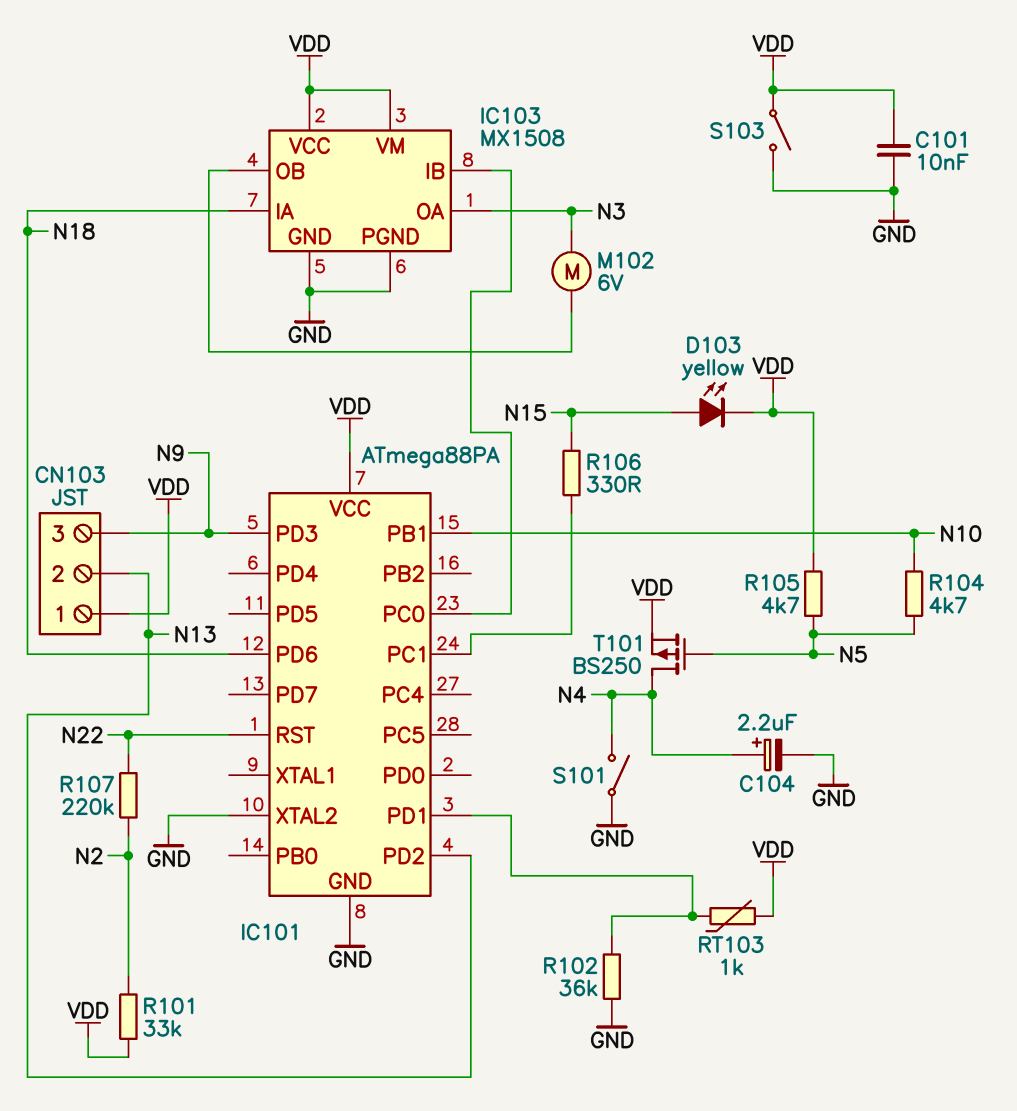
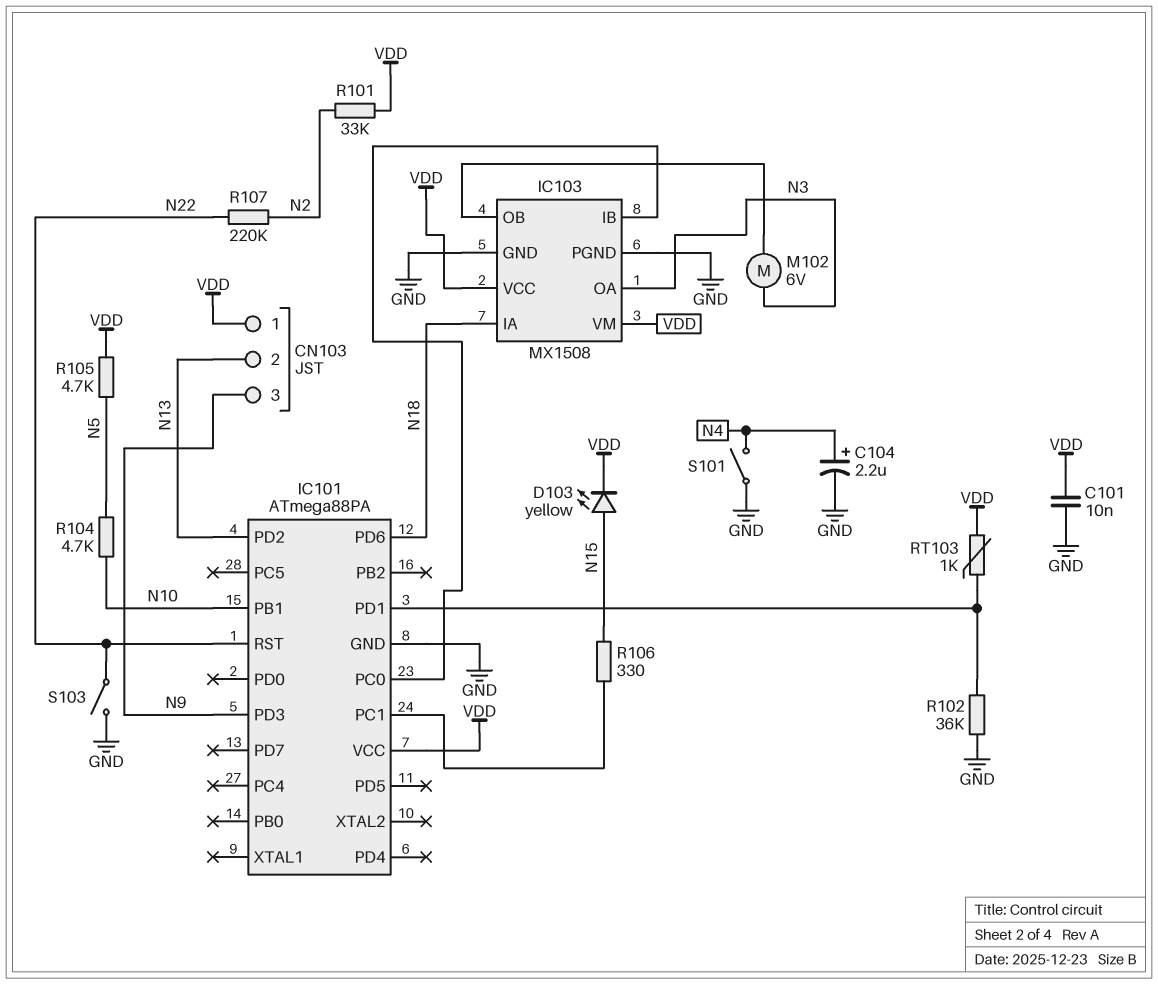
IC101 pin XTAL2: GND -> none
S103: switch (GND, VDD) -> switch (GND, N22)
T101: PMOS BS250 (G N5, D N4, S VDD) -> none

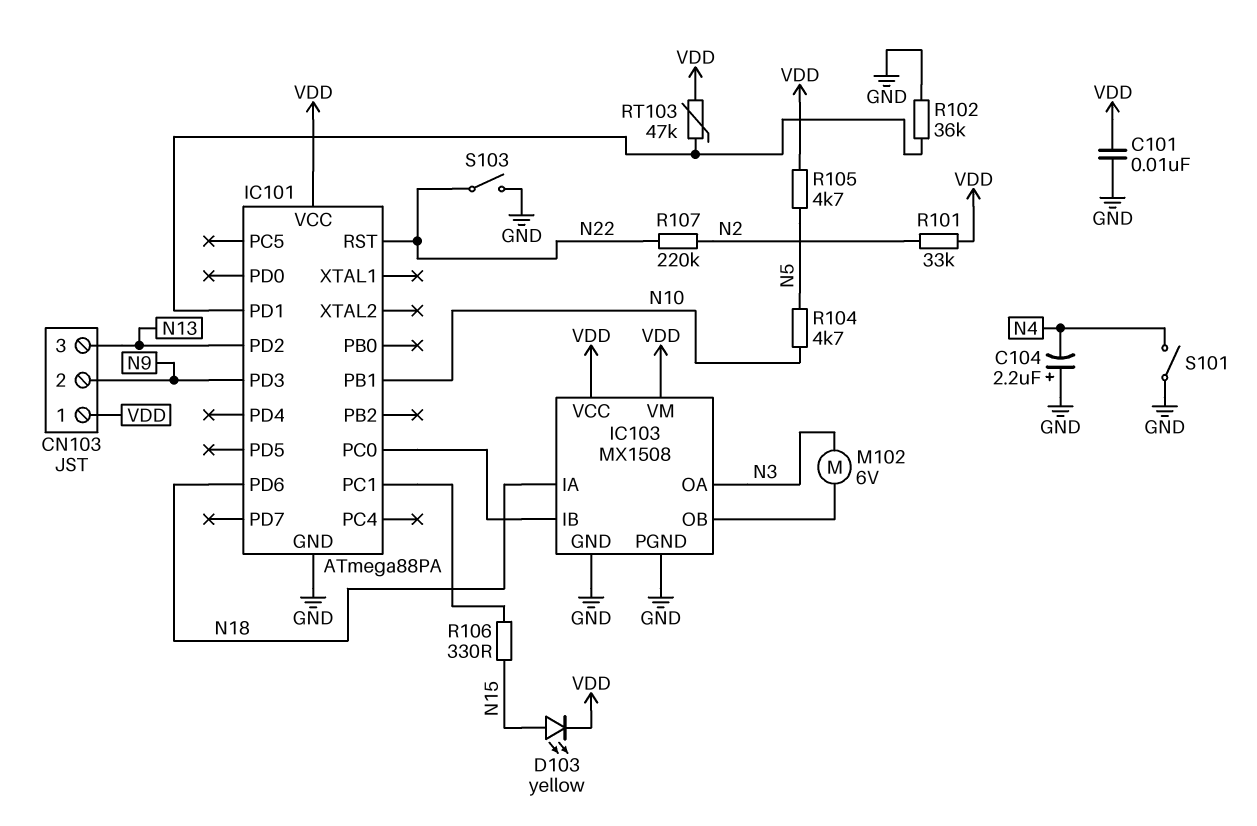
C104: 2.2uF (plus N4, minus GND) -> 2.2uF (plus GND, minus N4)
CN103 pin 2: N13 -> N9
CN103 pin 3: N9 -> N13
RT103: 1k (IC101/PD1, VDD) -> 47k (IC101/PD1, VDD)

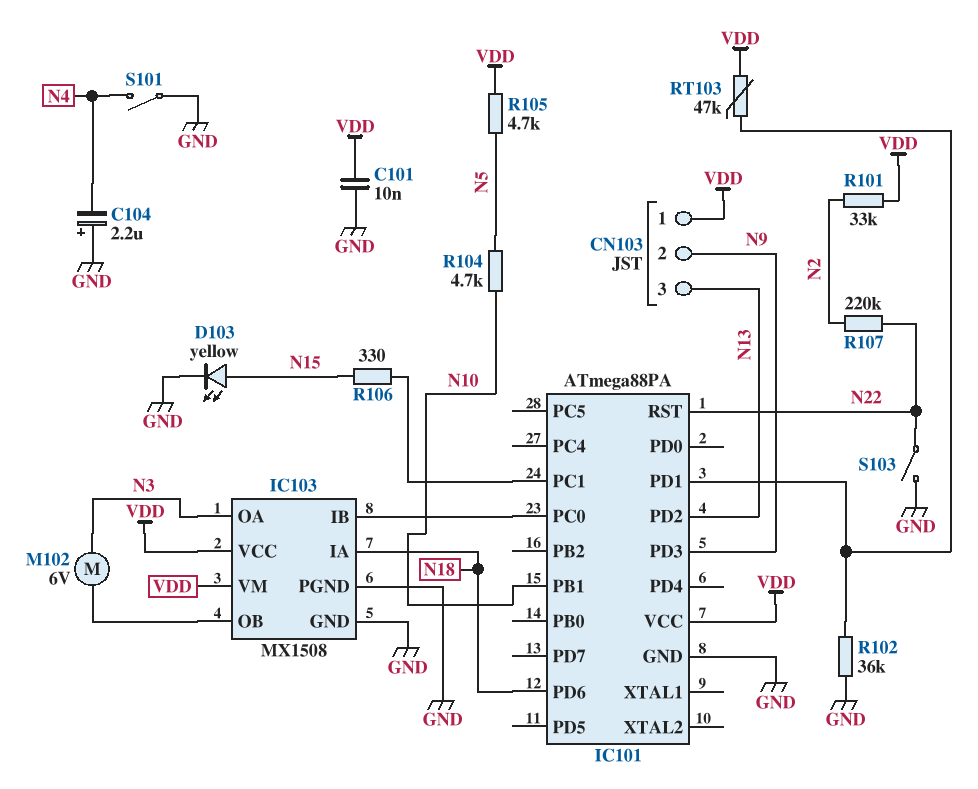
D103: LED yellow (A N15, K VDD) -> LED yellow (A N15, K GND)

